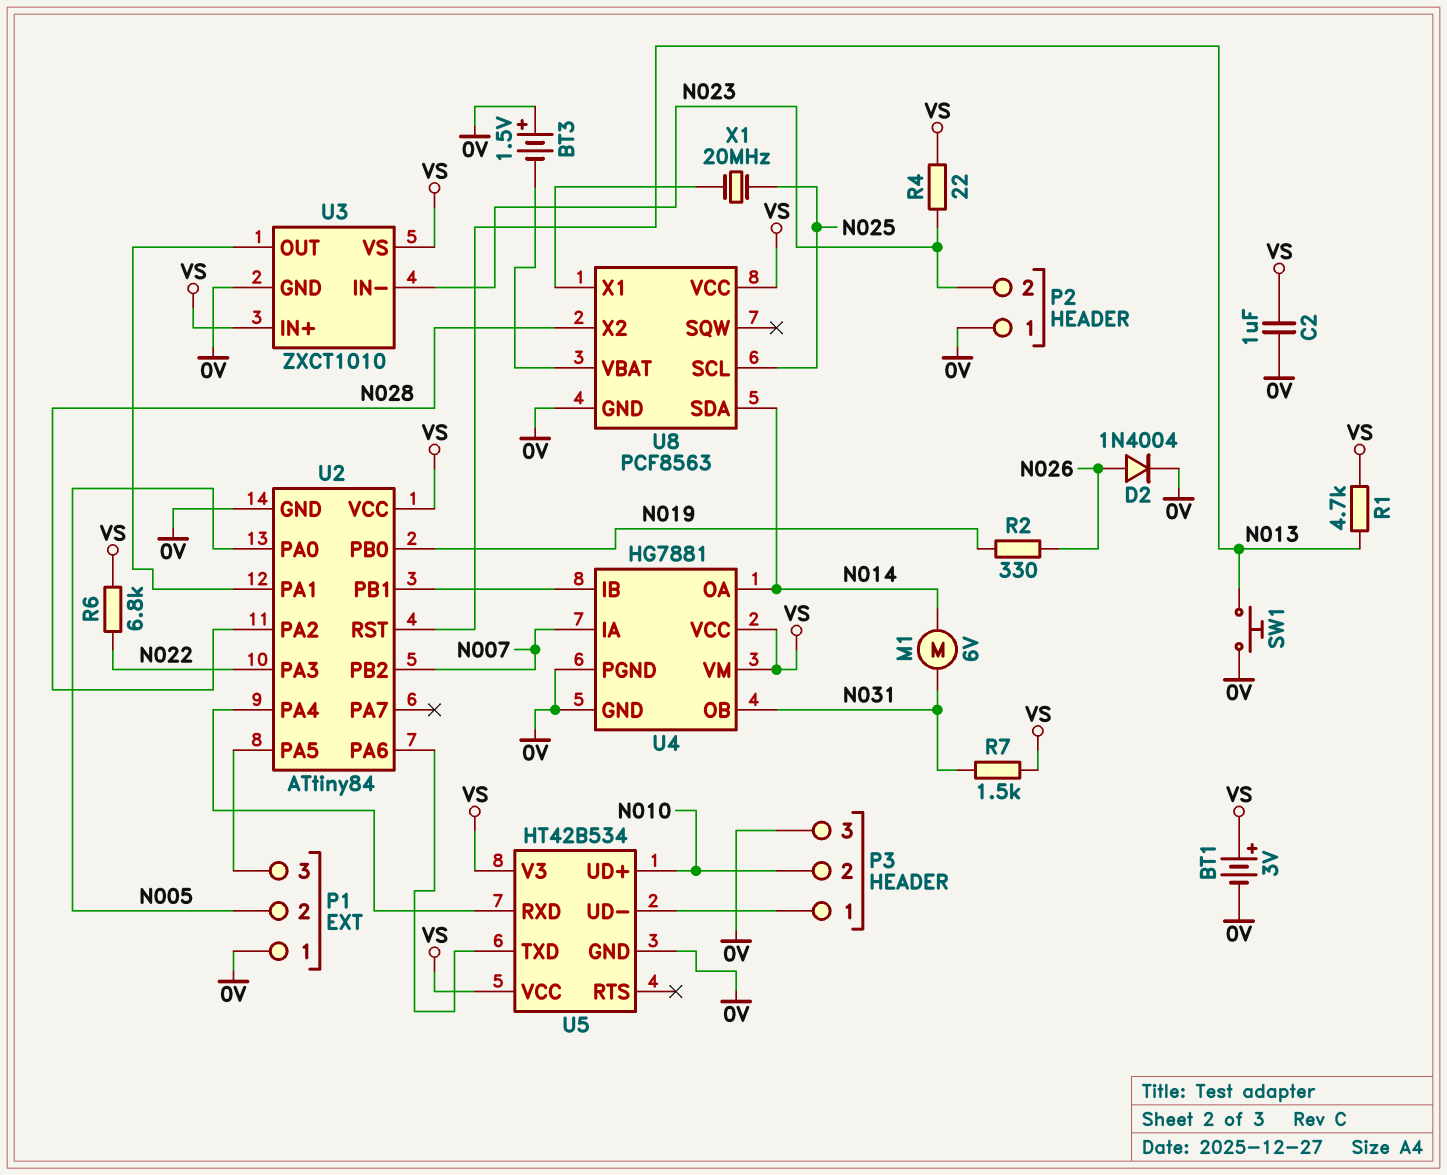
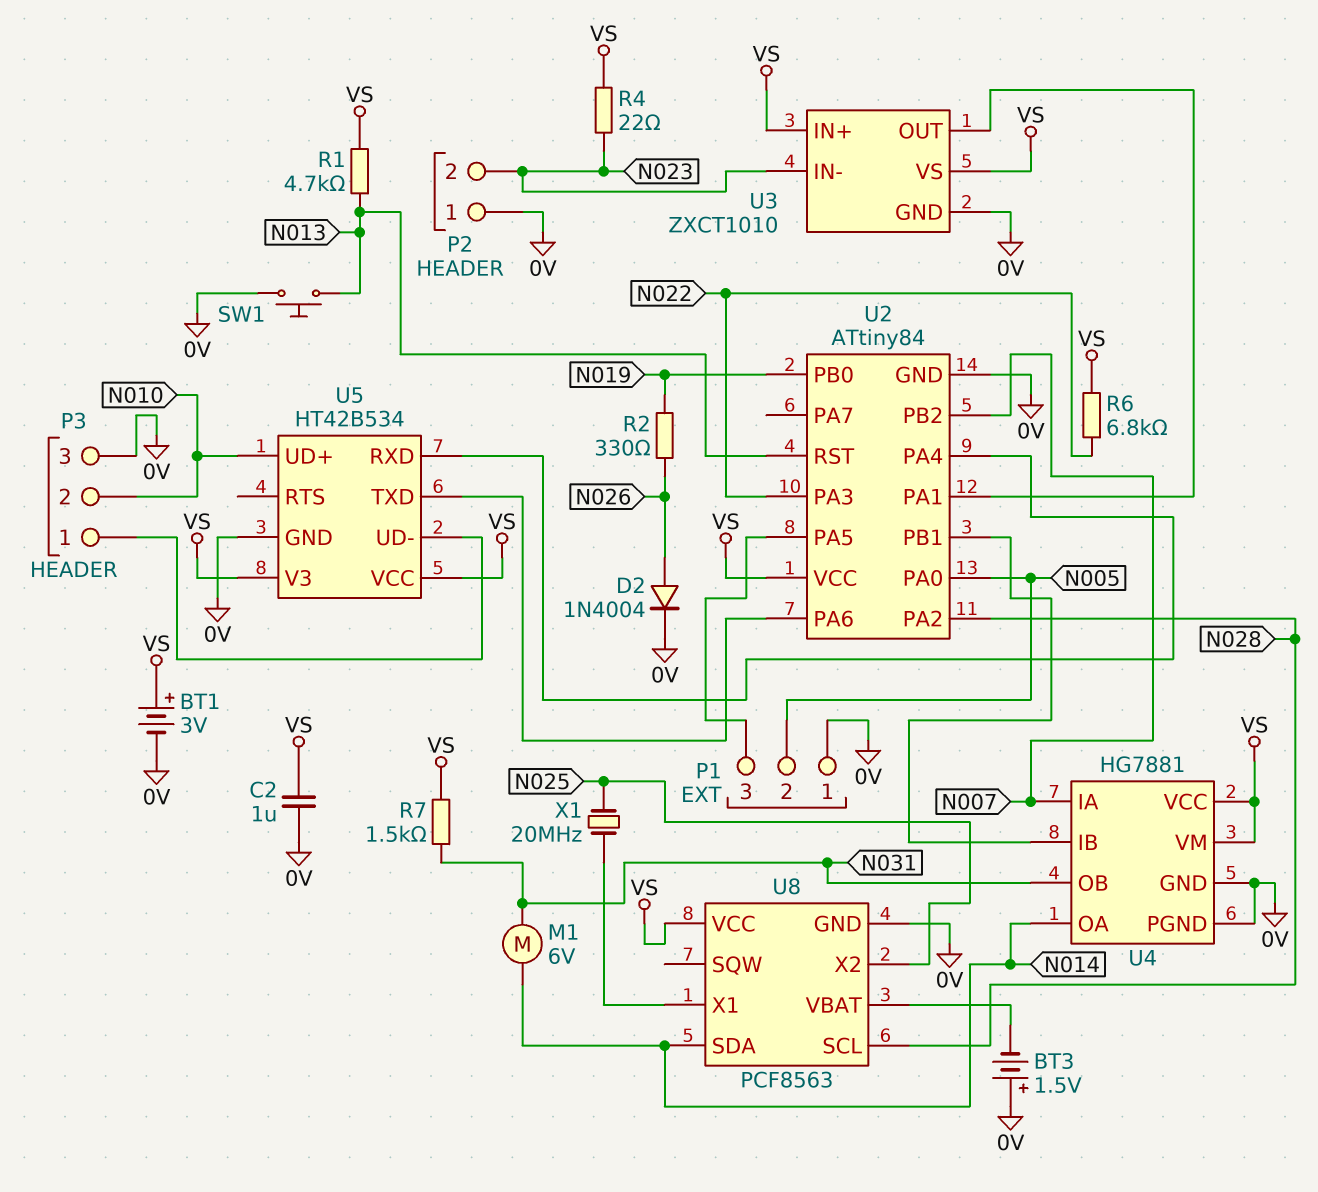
U8 pin SCL: N025 -> N028
U8 pin X2: N028 -> N025

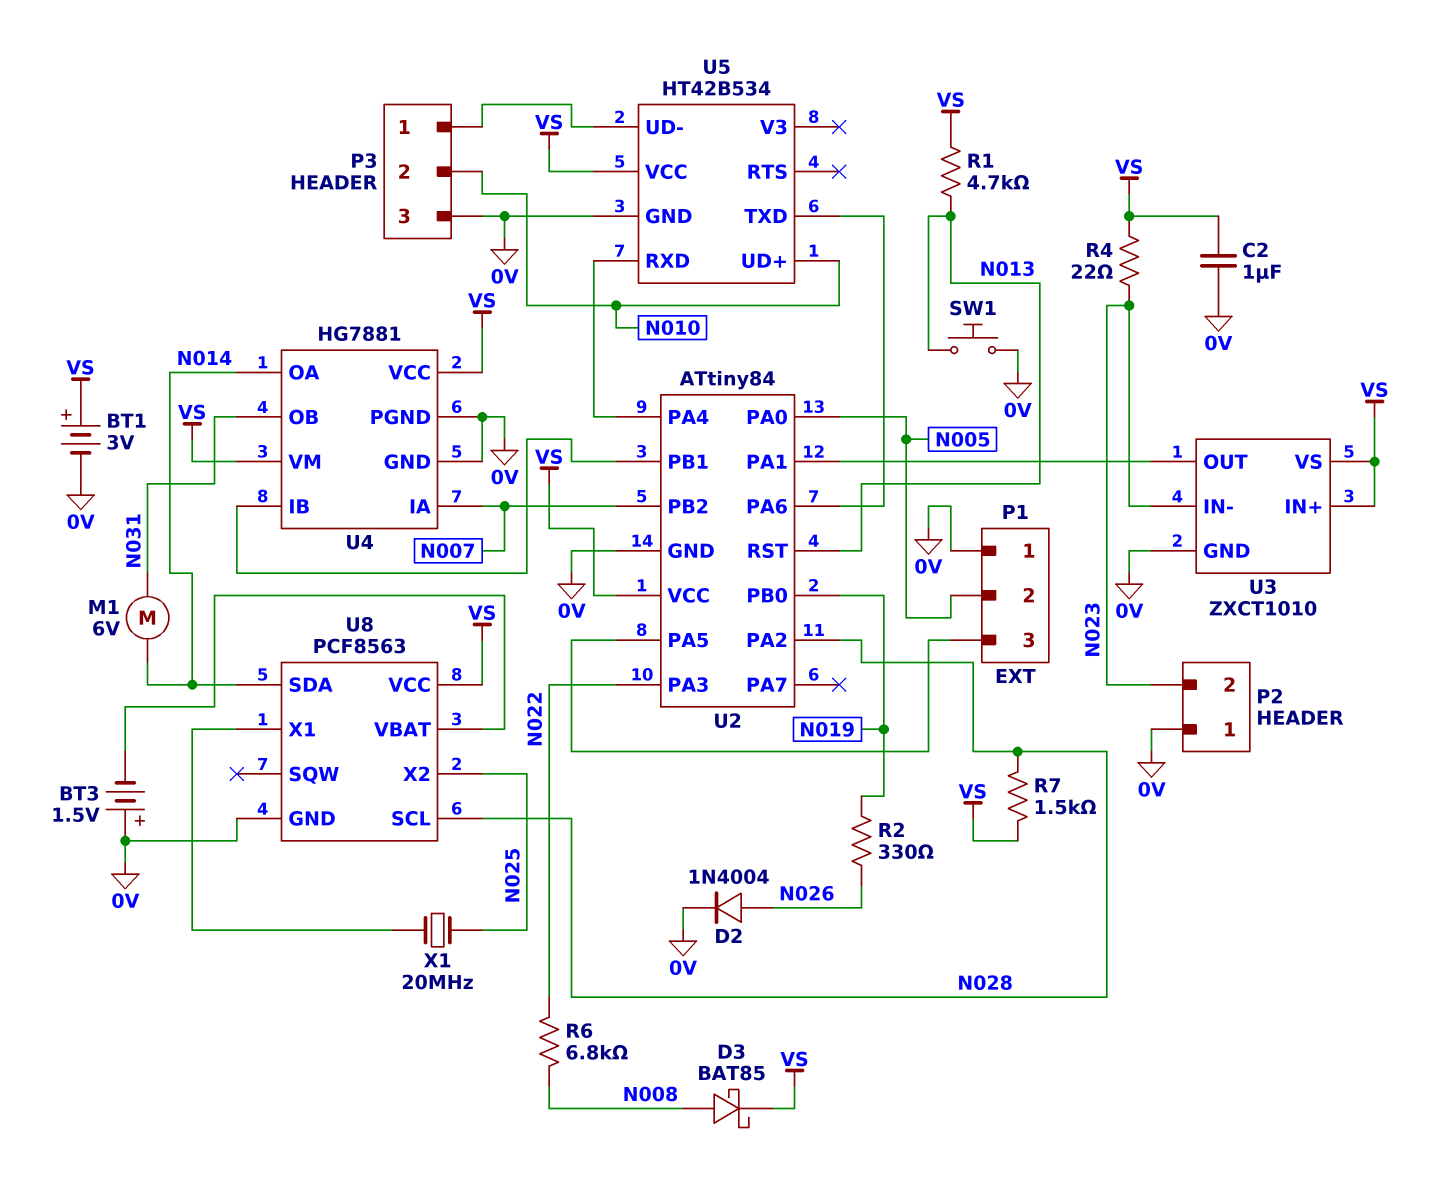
D3: none -> schottky BAT85 (A N008, K VS)
R6: 6.8k (N022, VS) -> 6.8k (N008, N022)
R7: 1.5k (N031, VS) -> 1.5k (N028, VS)
U5 pin V3: VS -> none

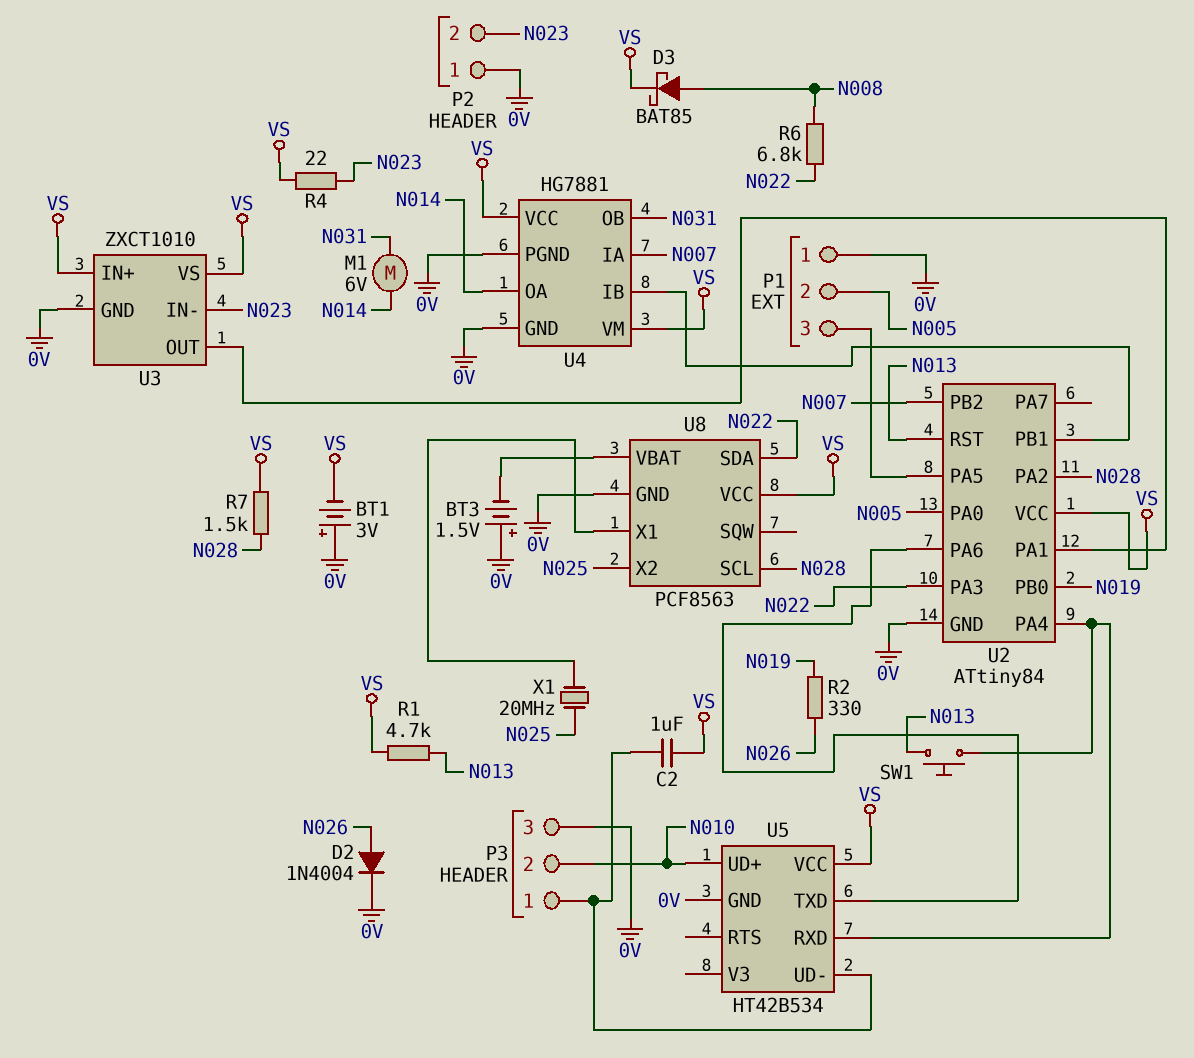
BT1: 3V (plus VS, minus 0V) -> 3V (plus 0V, minus VS)
C2: 1uF (0V, VS) -> 1uF (P3/1, VS)
SW1: button (0V, N013) -> button (N013, U2/PA4)
U8 pin SDA: N014 -> N022

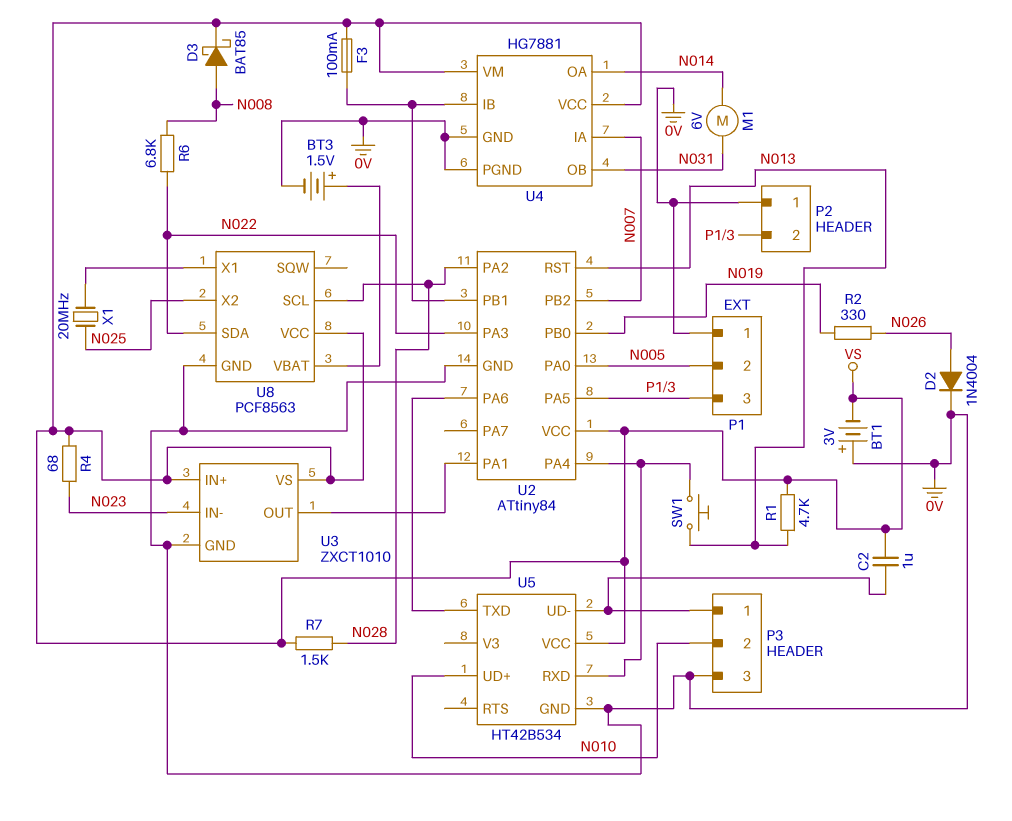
BT3: 1.5V (plus 0V, minus U8/VBAT) -> 1.5V (plus U8/VBAT, minus 0V)
F3: none -> 100mA (U2/PB1, VS)
P2 pin 2: N023 -> P1/3
R4: 22 (N023, VS) -> 68 (N023, VS)

